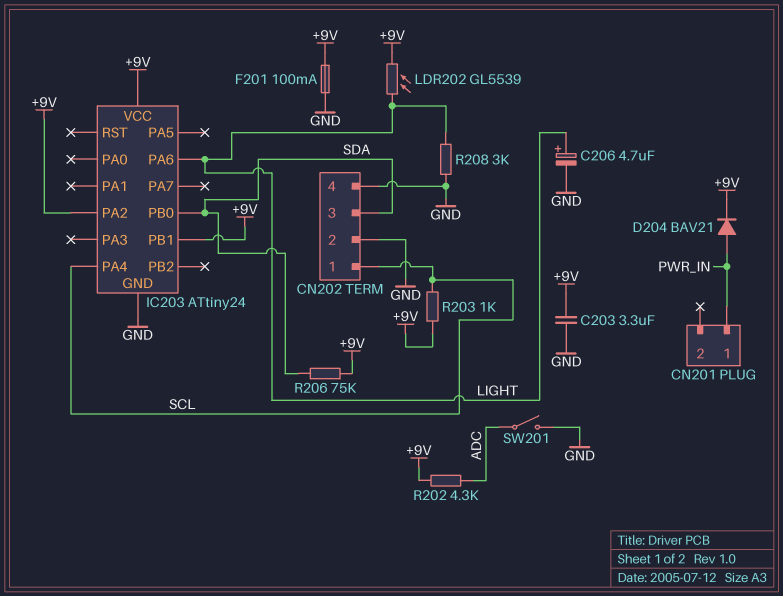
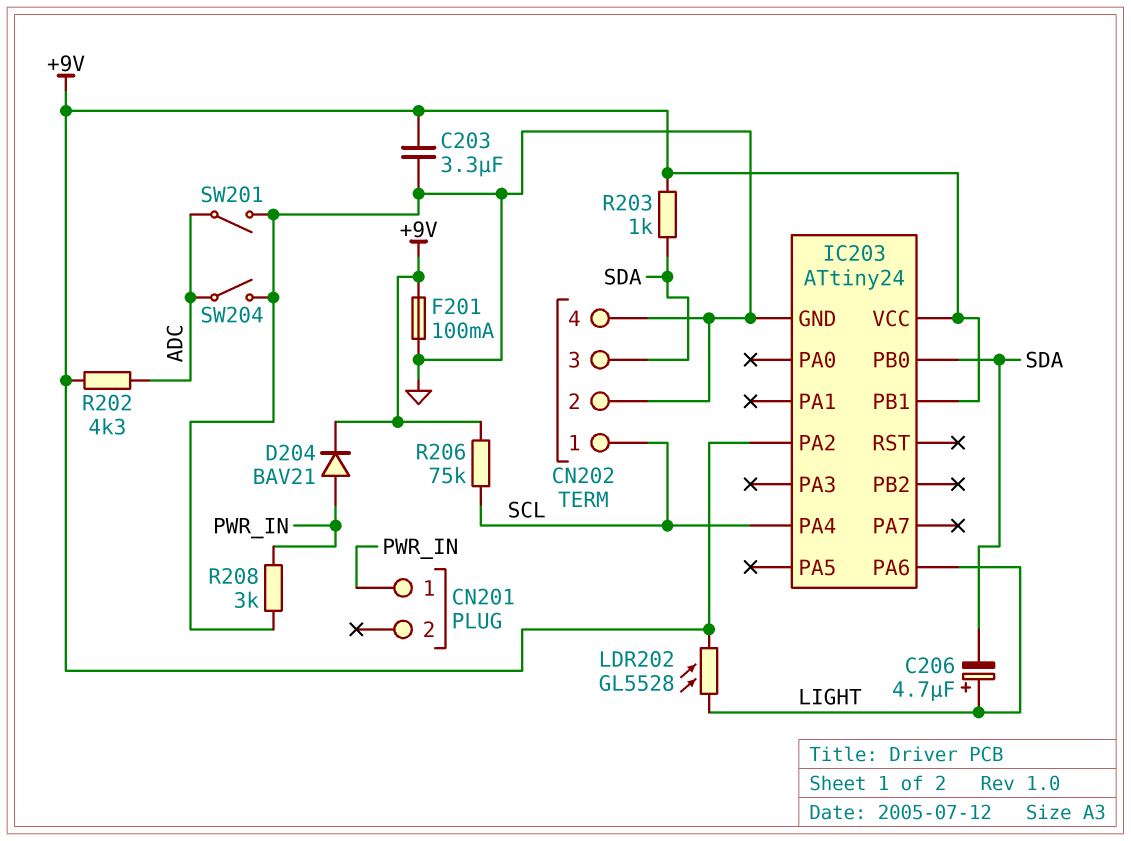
C206: 4.7uF (plus LIGHT, minus GND) -> 4.7uF (plus LIGHT, minus SDA)
LDR202: GL5539 (+9V, LIGHT) -> GL5528 (+9V, LIGHT)
R203: 1k (+9V, SCL) -> 1k (+9V, SDA)
R206: 75k (+9V, SDA) -> 75k (+9V, SCL)
R208: 3k (GND, LIGHT) -> 3k (GND, PWR_IN)
SW204: none -> switch (ADC, GND)

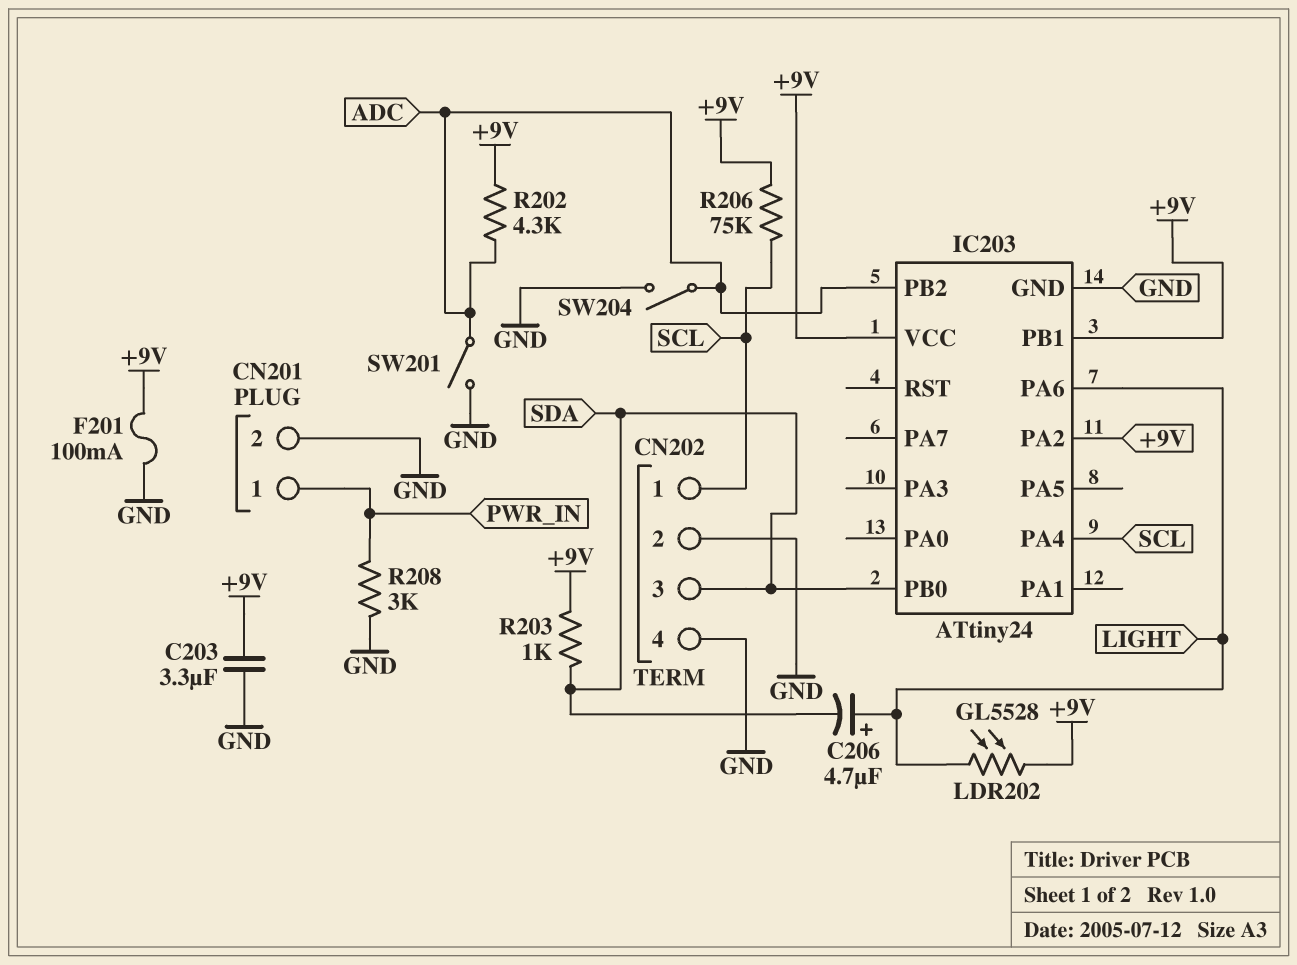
CN201 pin 2: none -> GND
D204: diode BAV21 (A PWR_IN, K +9V) -> none
IC203 pin PB2: none -> ADC

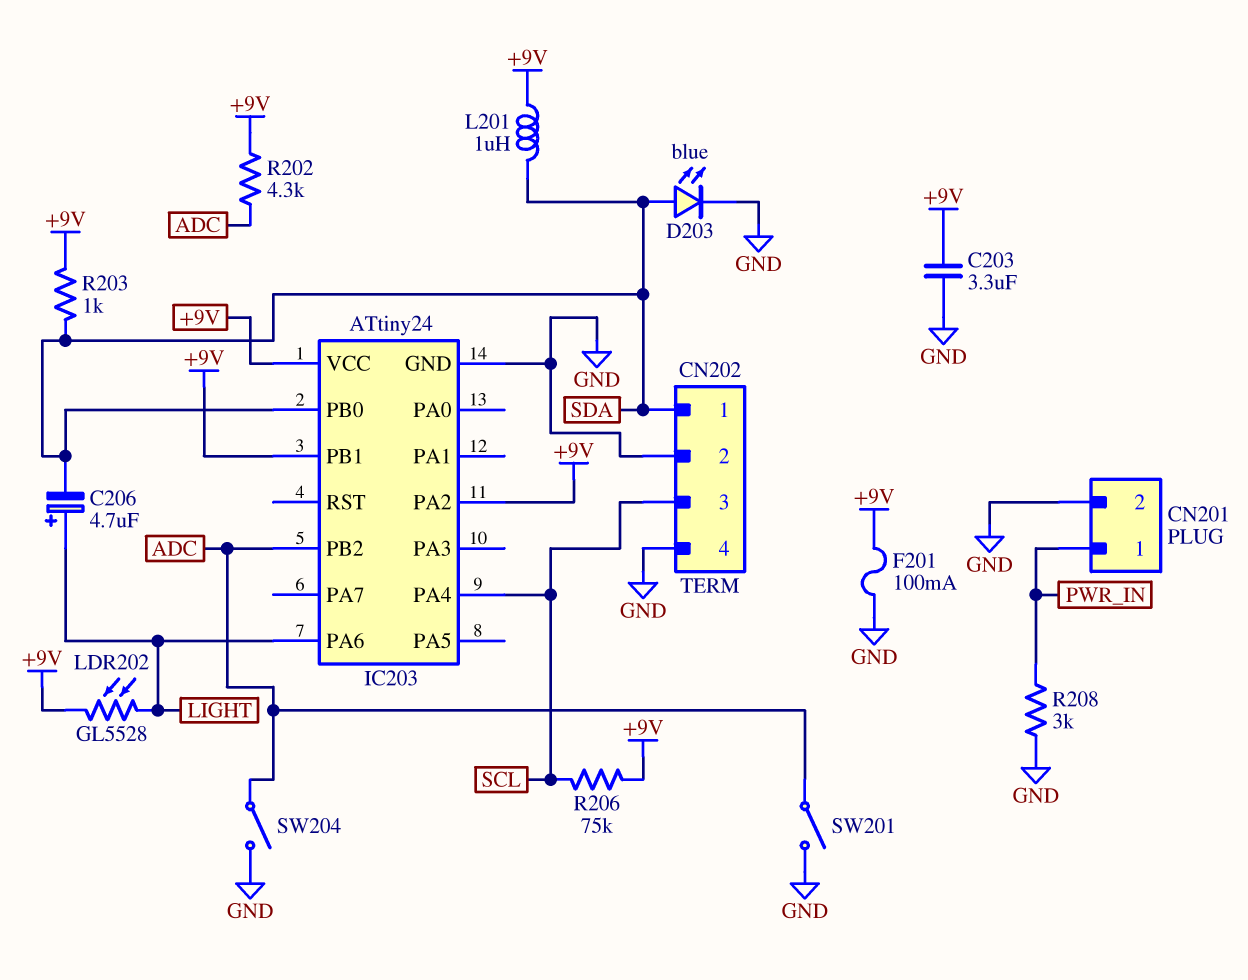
CN202 pin 1: SCL -> SDA
CN202 pin 3: SDA -> SCL
D203: none -> LED blue (A SDA, K GND)
L201: none -> 1uH (+9V, SDA)

